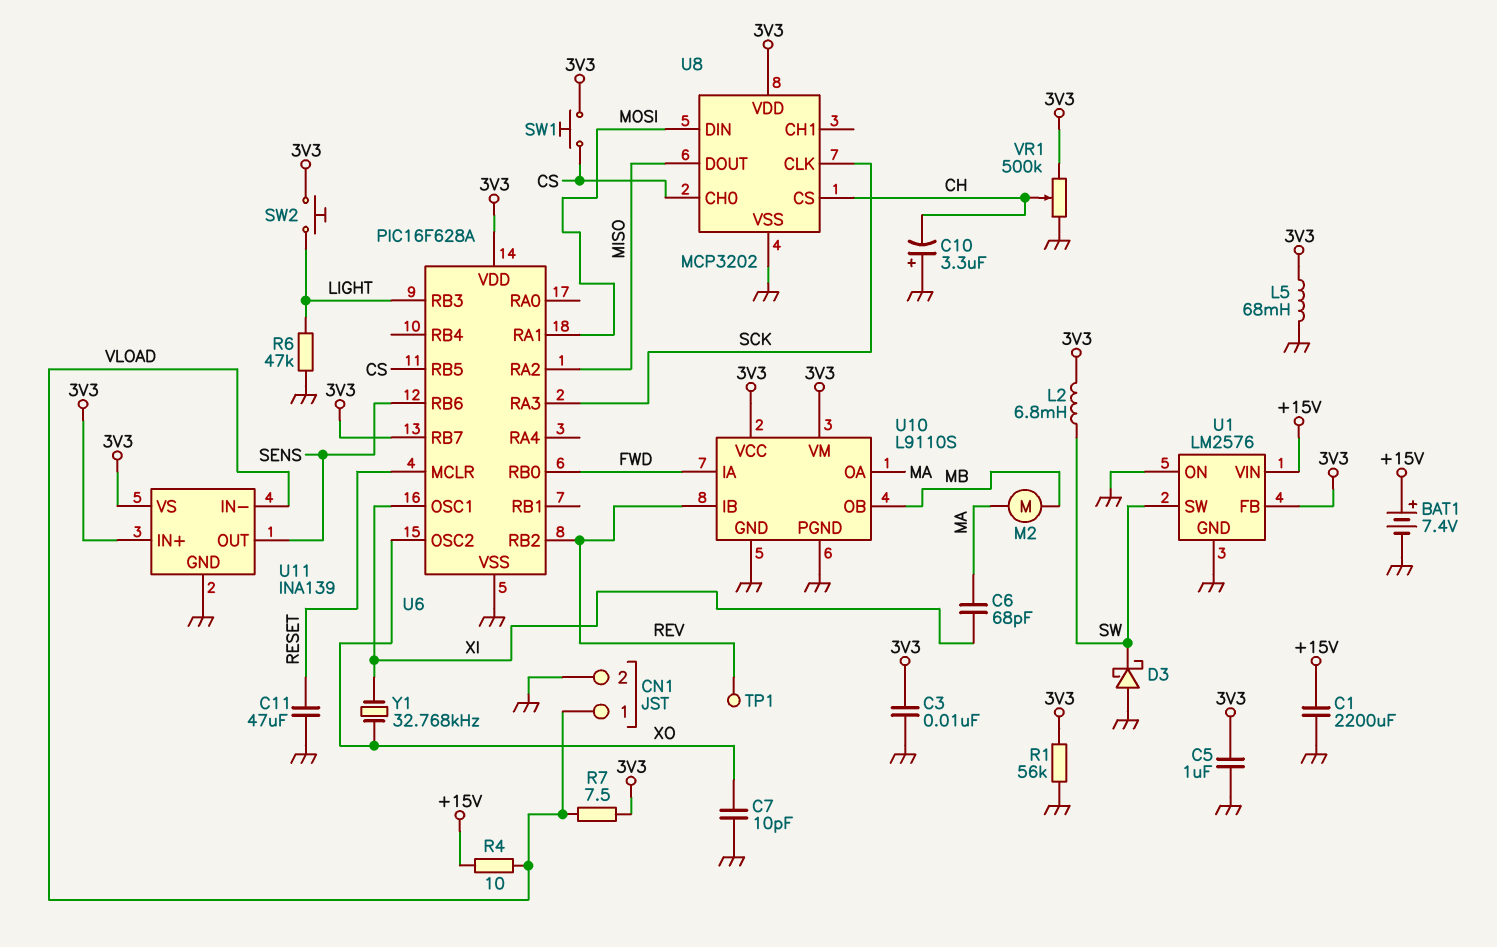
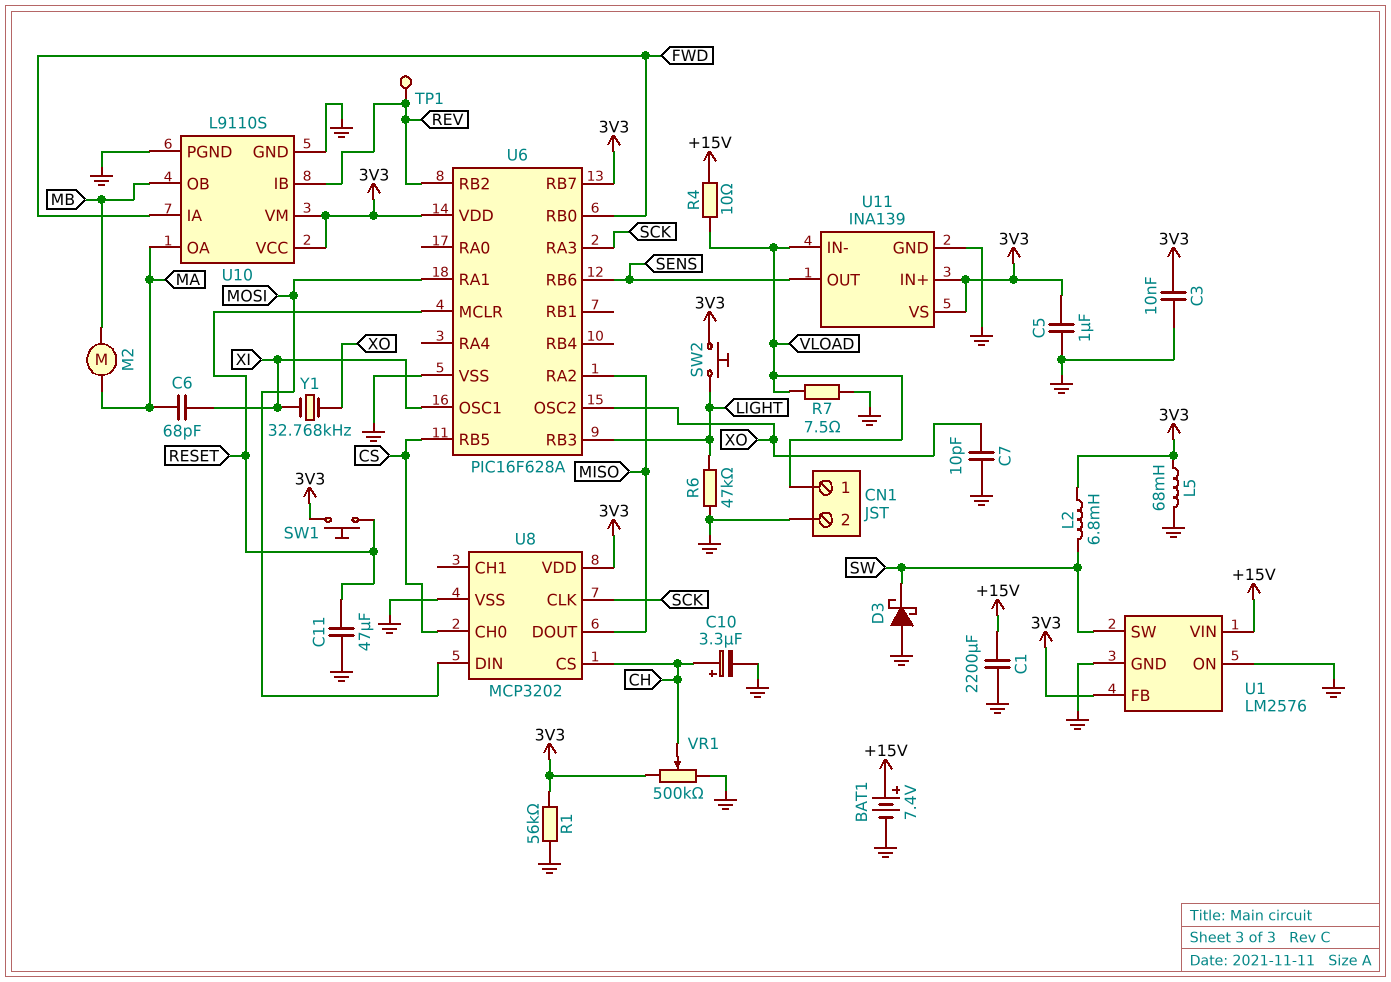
C10: 3.3uF (plus GND, minus CH) -> 3.3uF (plus CH, minus GND)
R7: 7.5 (3V3, VLOAD) -> 7.5 (GND, VLOAD)
SW1: button (3V3, CS) -> button (3V3, RESET)

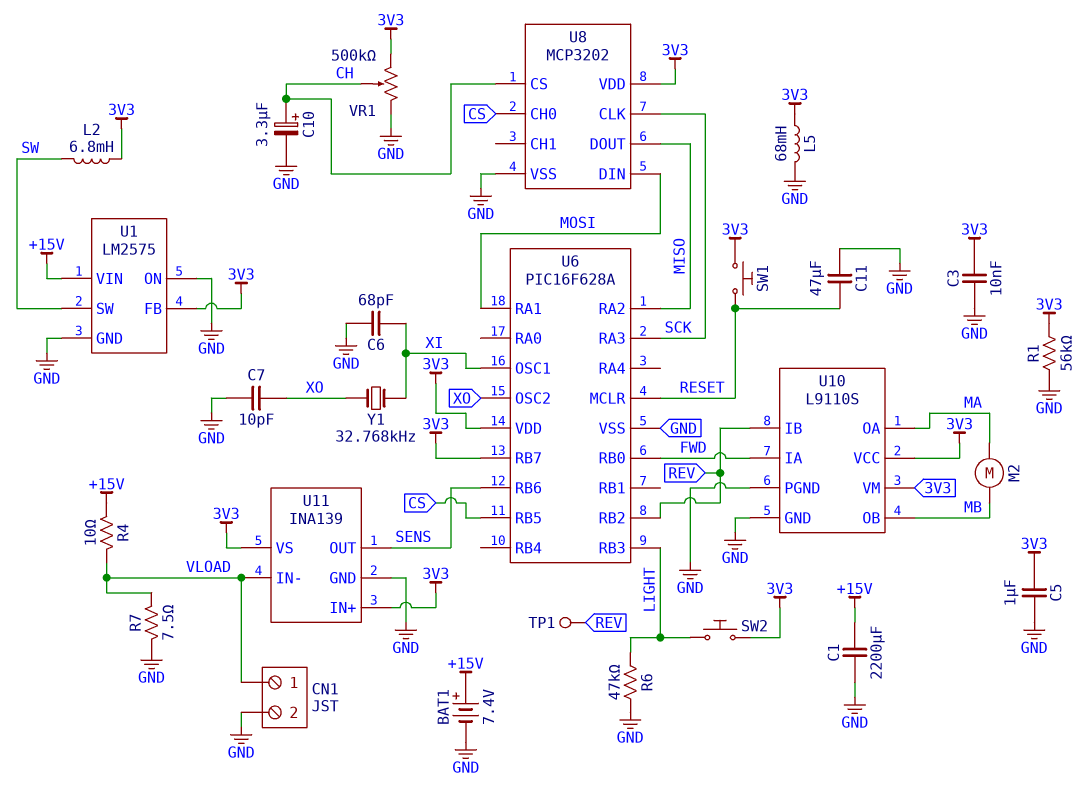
C6: 68pF (MA, XI) -> 68pF (GND, XI)
D3: schottky (A GND, K SW) -> none
U1: LM2576 -> LM2575

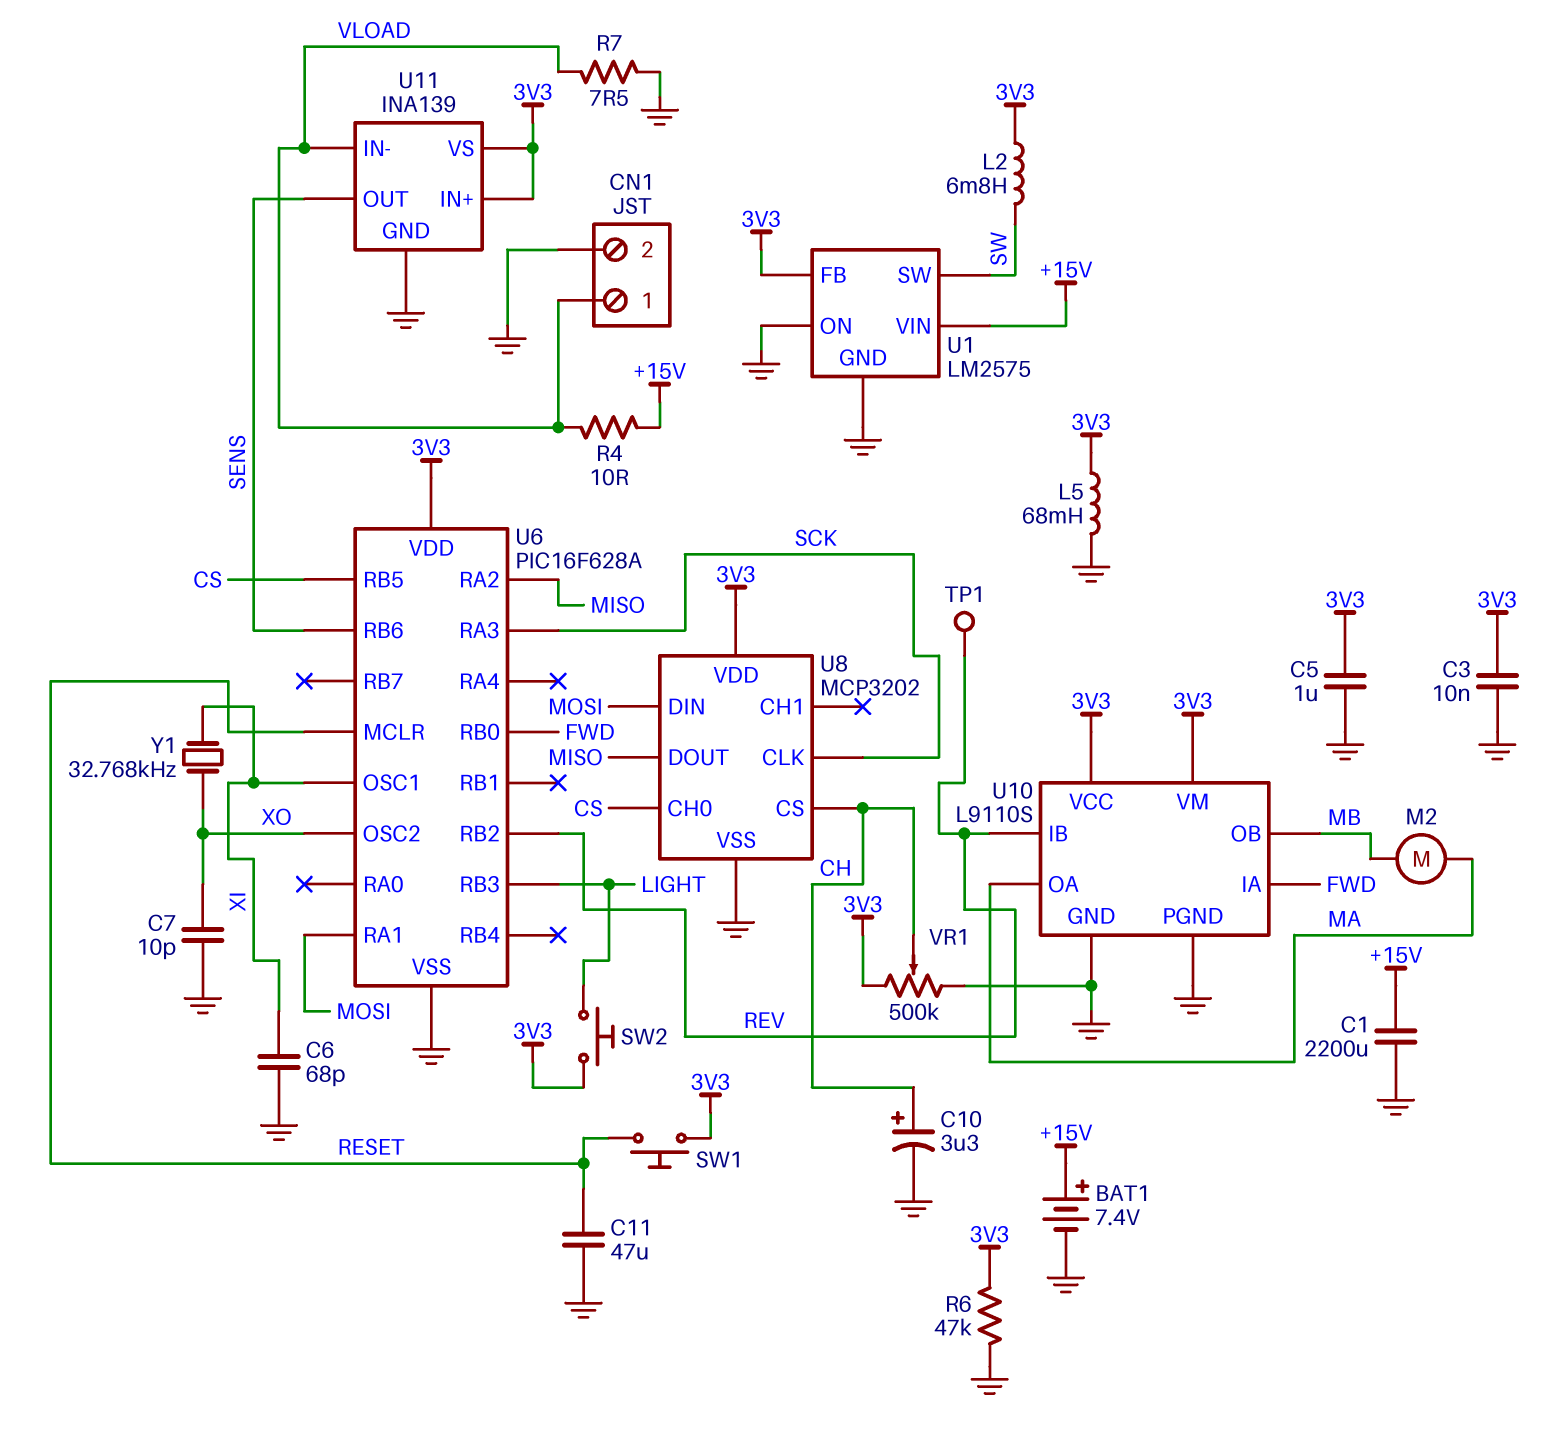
R1: 56k (3V3, GND) -> none
R6: 47k (GND, LIGHT) -> 47k (3V3, GND)
U6 pin RB7: 3V3 -> none

